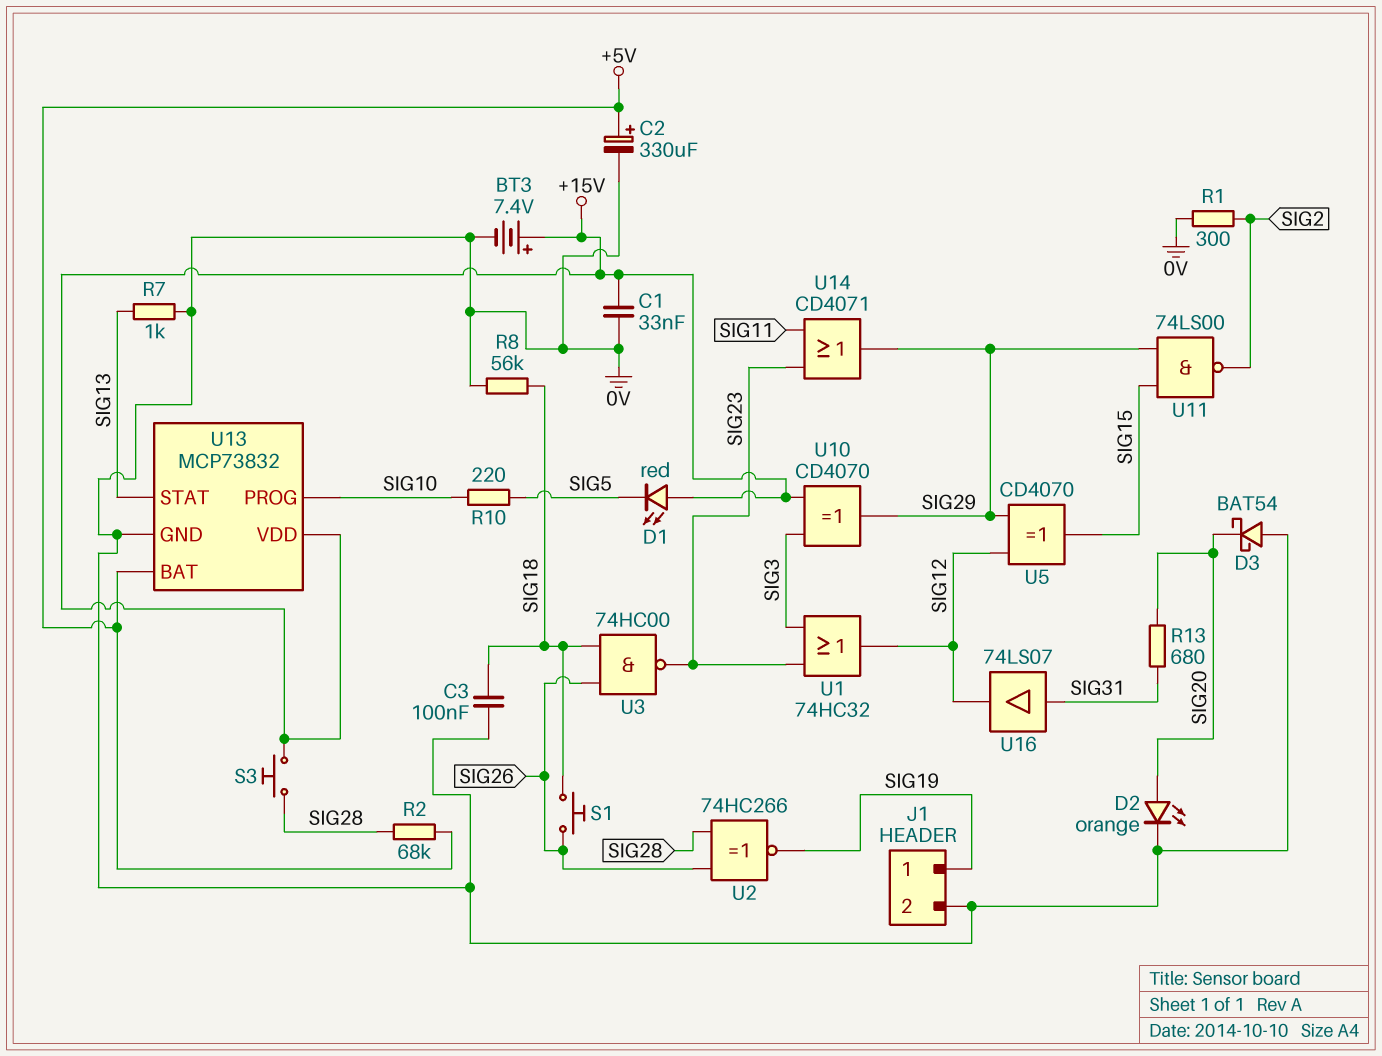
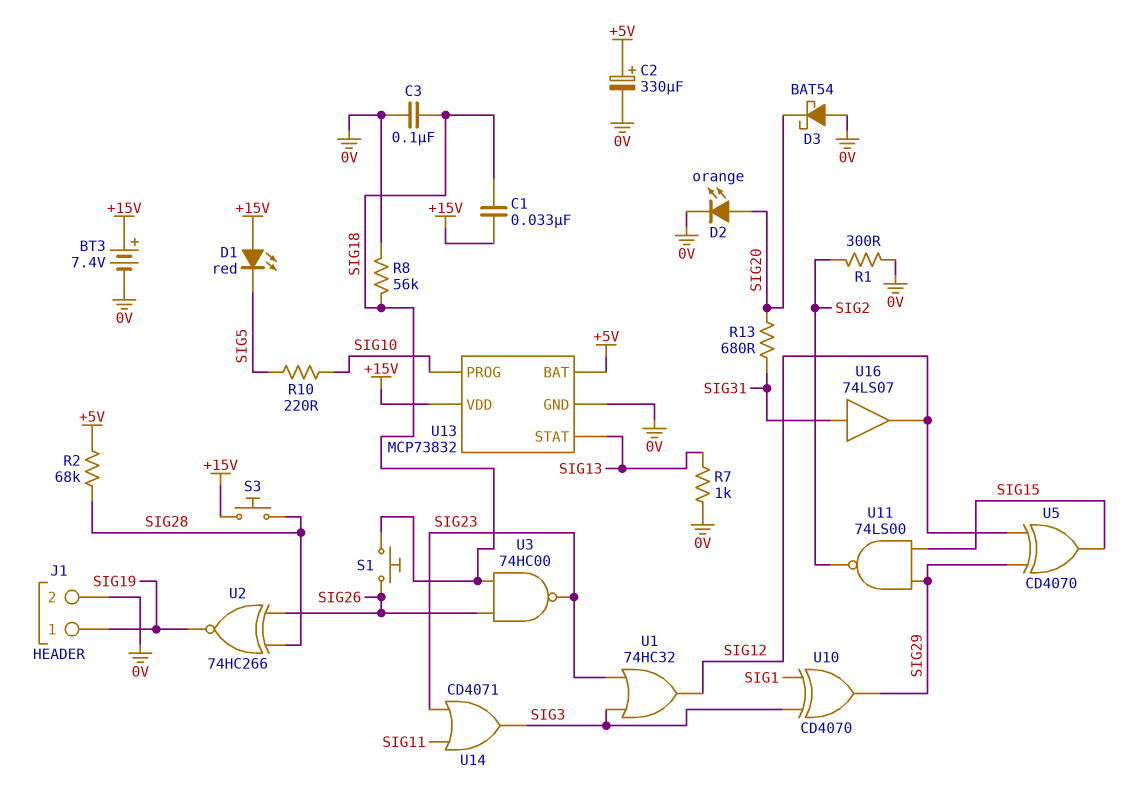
C1: 33nF (+15V, 0V) -> 33nF (+15V, SIG18)
U10: XOR CD4070 (in +15V, in SIG3, out SIG29) -> XOR CD4070 (in SIG1, in SIG3, out SIG29)
U14: OR CD4071 (in SIG11, in SIG23, out SIG29) -> OR CD4071 (in SIG11, in SIG23, out SIG3)

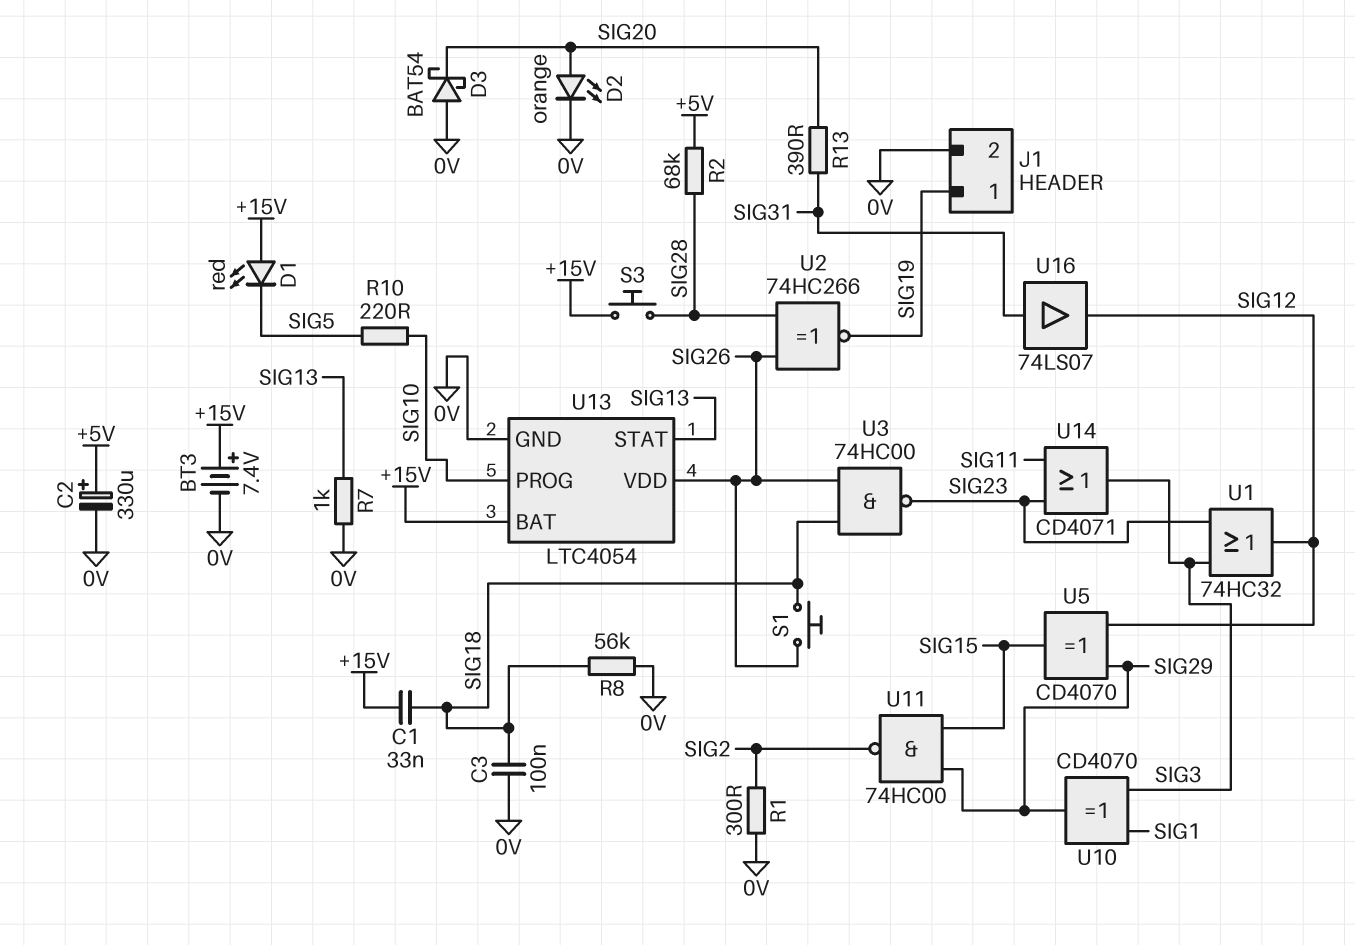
R13: 680 (SIG20, SIG31) -> 390 (SIG20, SIG31)
U11: NAND 74LS00 (in SIG15, in SIG29, out SIG2) -> NAND 74HC00 (in SIG15, in SIG29, out SIG2)
U13: MCP73832 -> LTC4054
U13 pin BAT: +5V -> +15V
U13 pin VDD: +15V -> SIG26

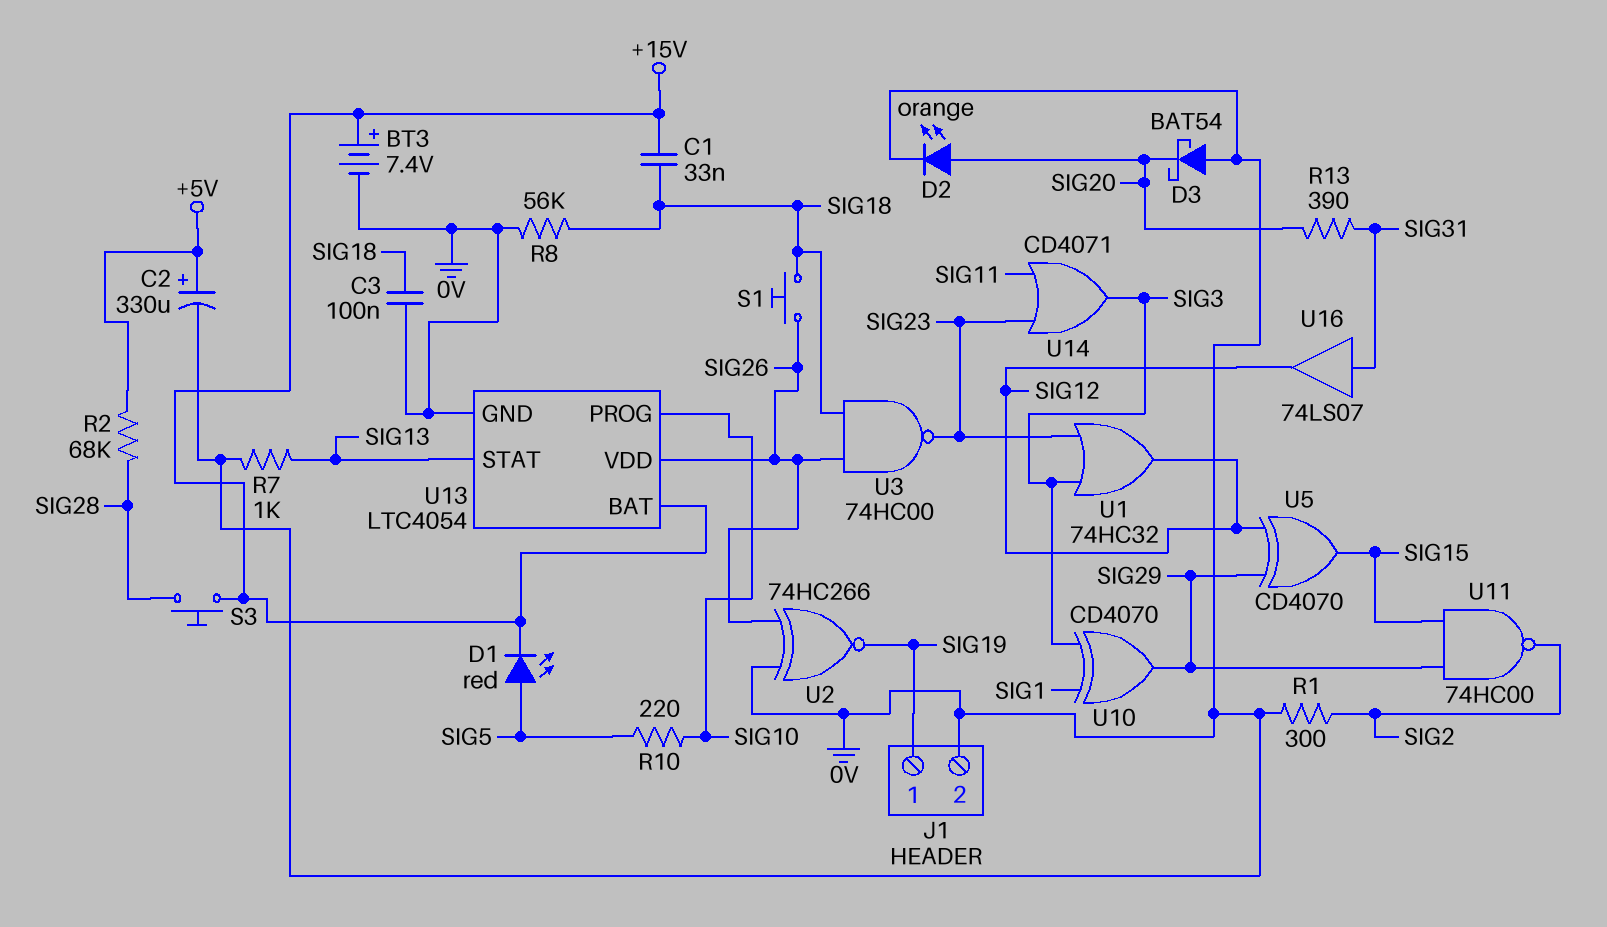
D1: LED red (A +15V, K SIG5) -> LED red (A SIG5, K +15V)
U2: XNOR 74HC266 (in SIG26, in SIG28, out SIG19) -> XNOR 74HC266 (in 0V, in SIG26, out SIG19)

